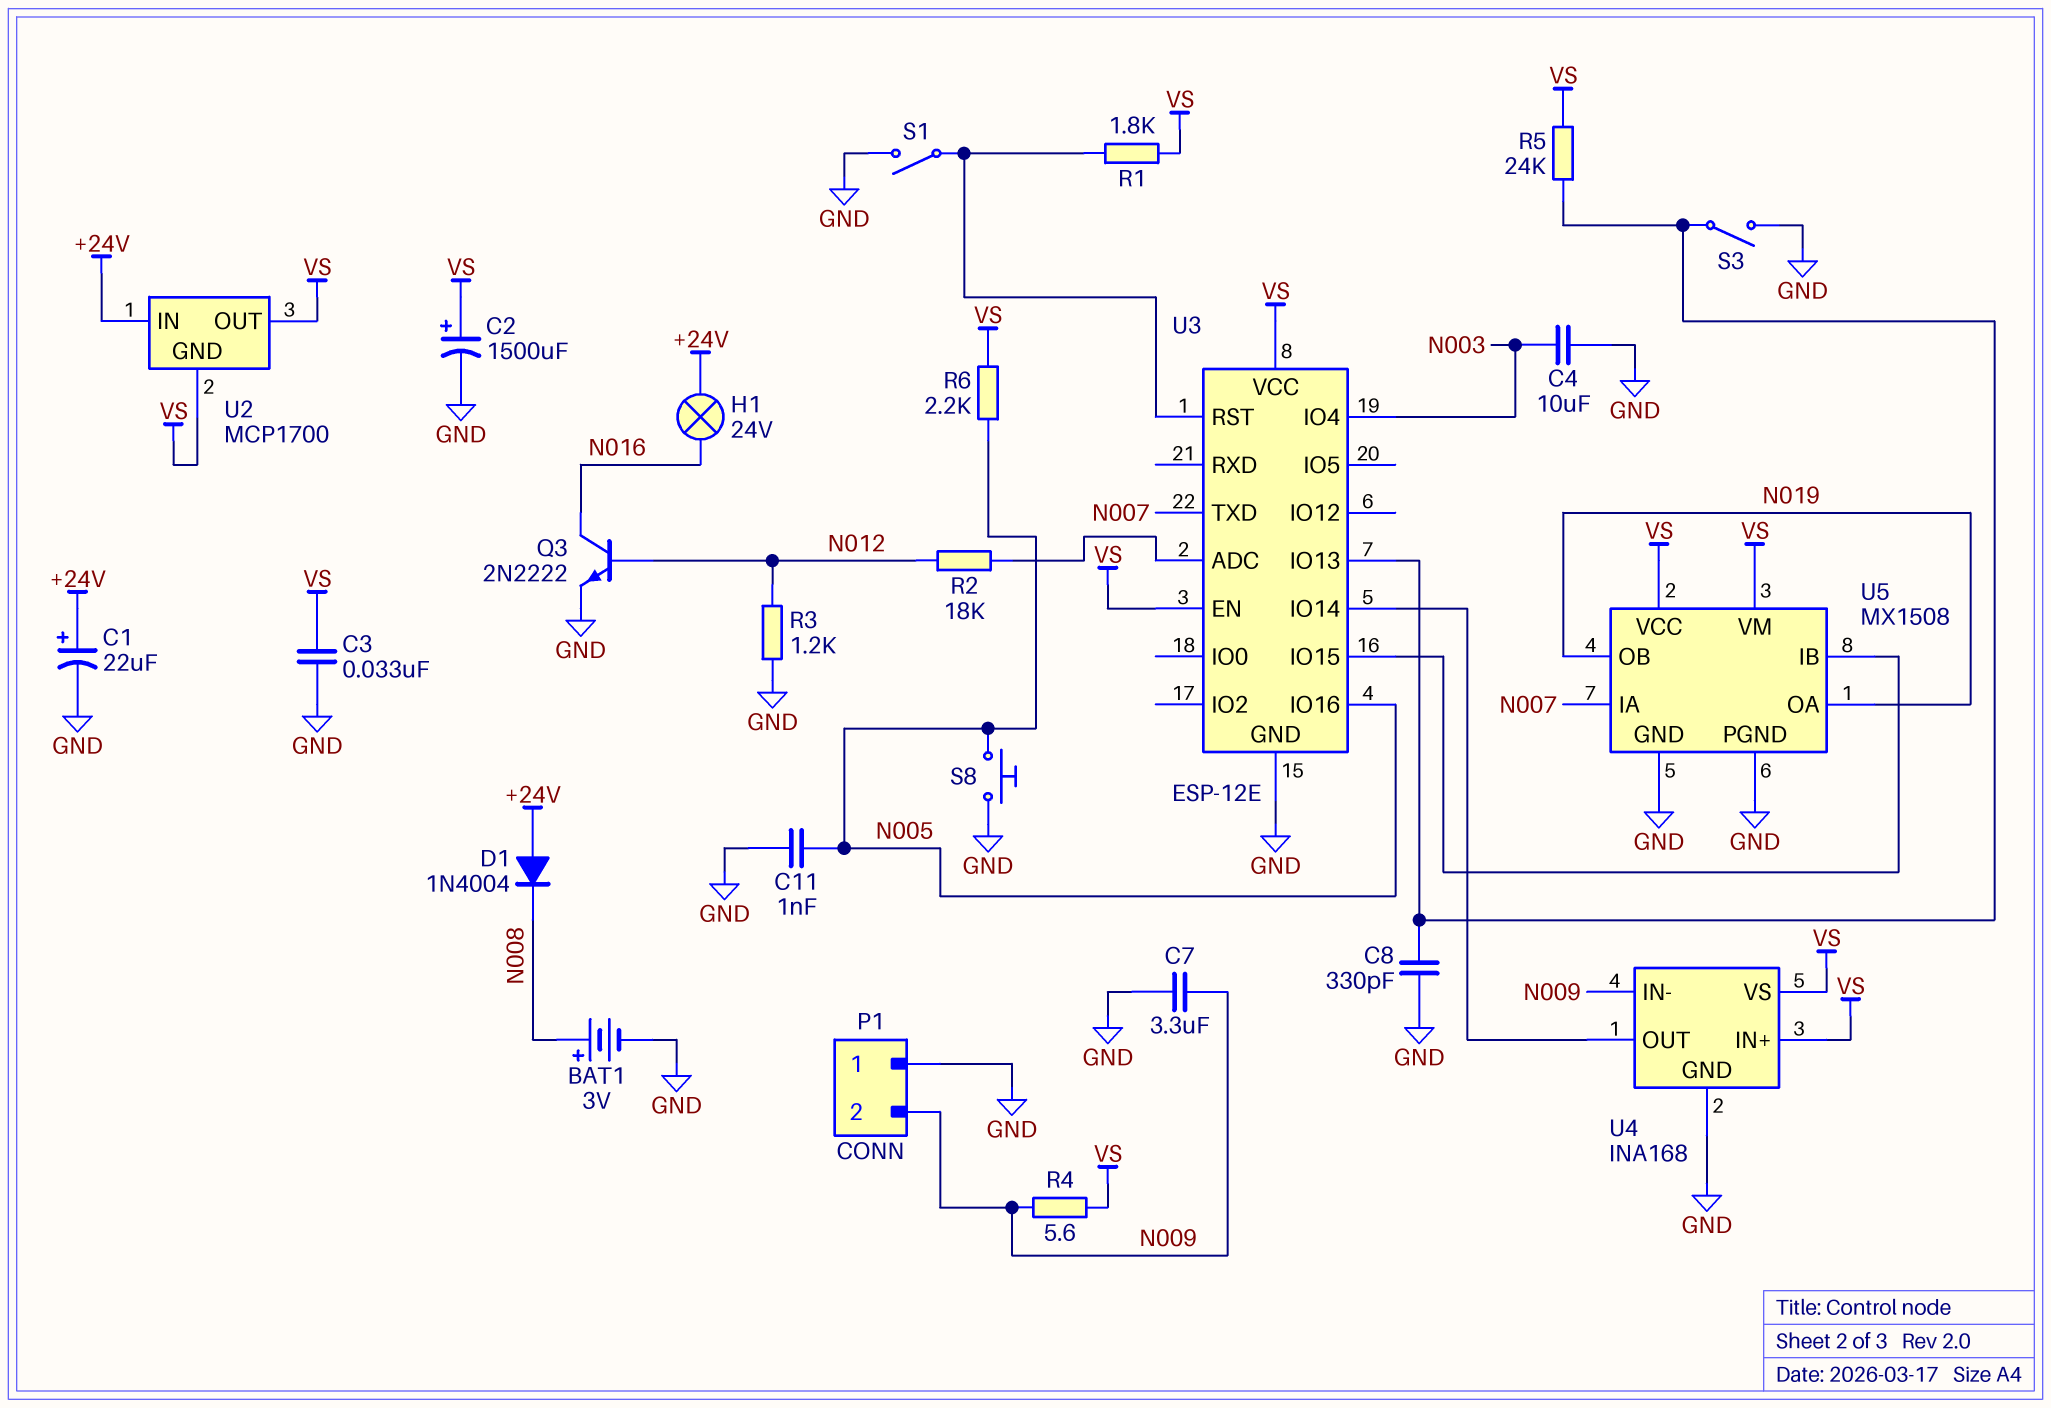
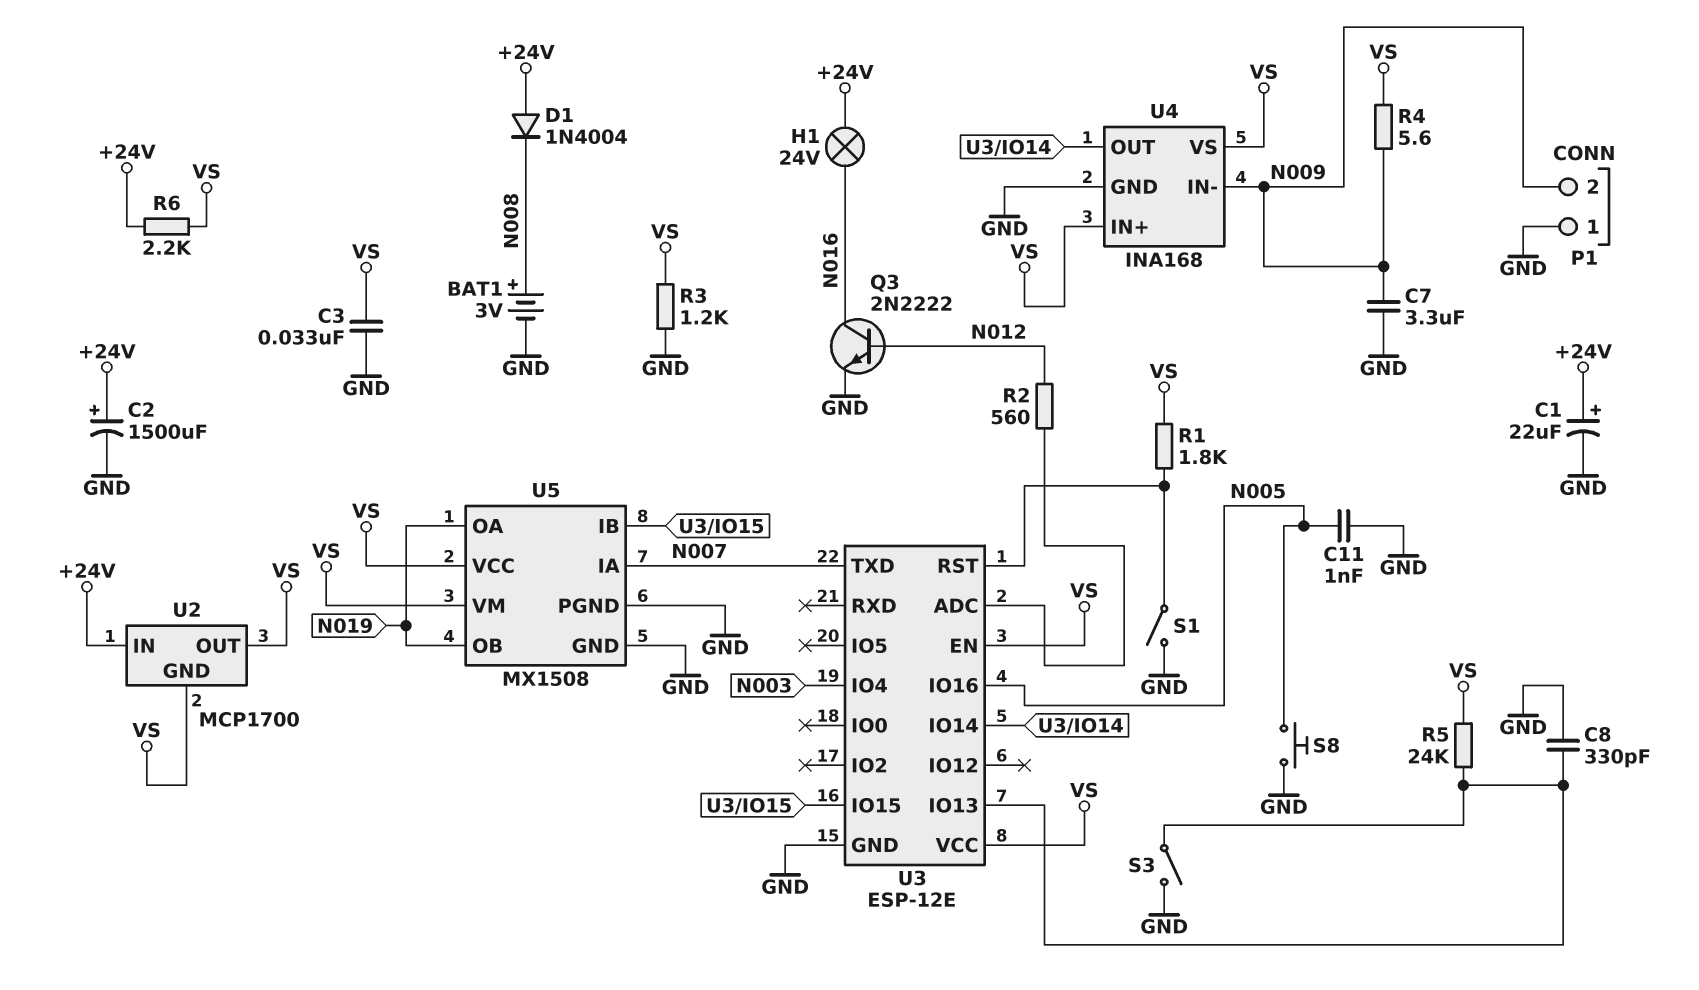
C2: 1500uF (plus VS, minus GND) -> 1500uF (plus +24V, minus GND)
C4: 10uF (GND, N003) -> none
R2: 18k (N012, U3/ADC) -> 560 (N012, U3/ADC)
R3: 1.2k (GND, N012) -> 1.2k (GND, VS)
R6: 2.2k (N005, VS) -> 2.2k (+24V, VS)

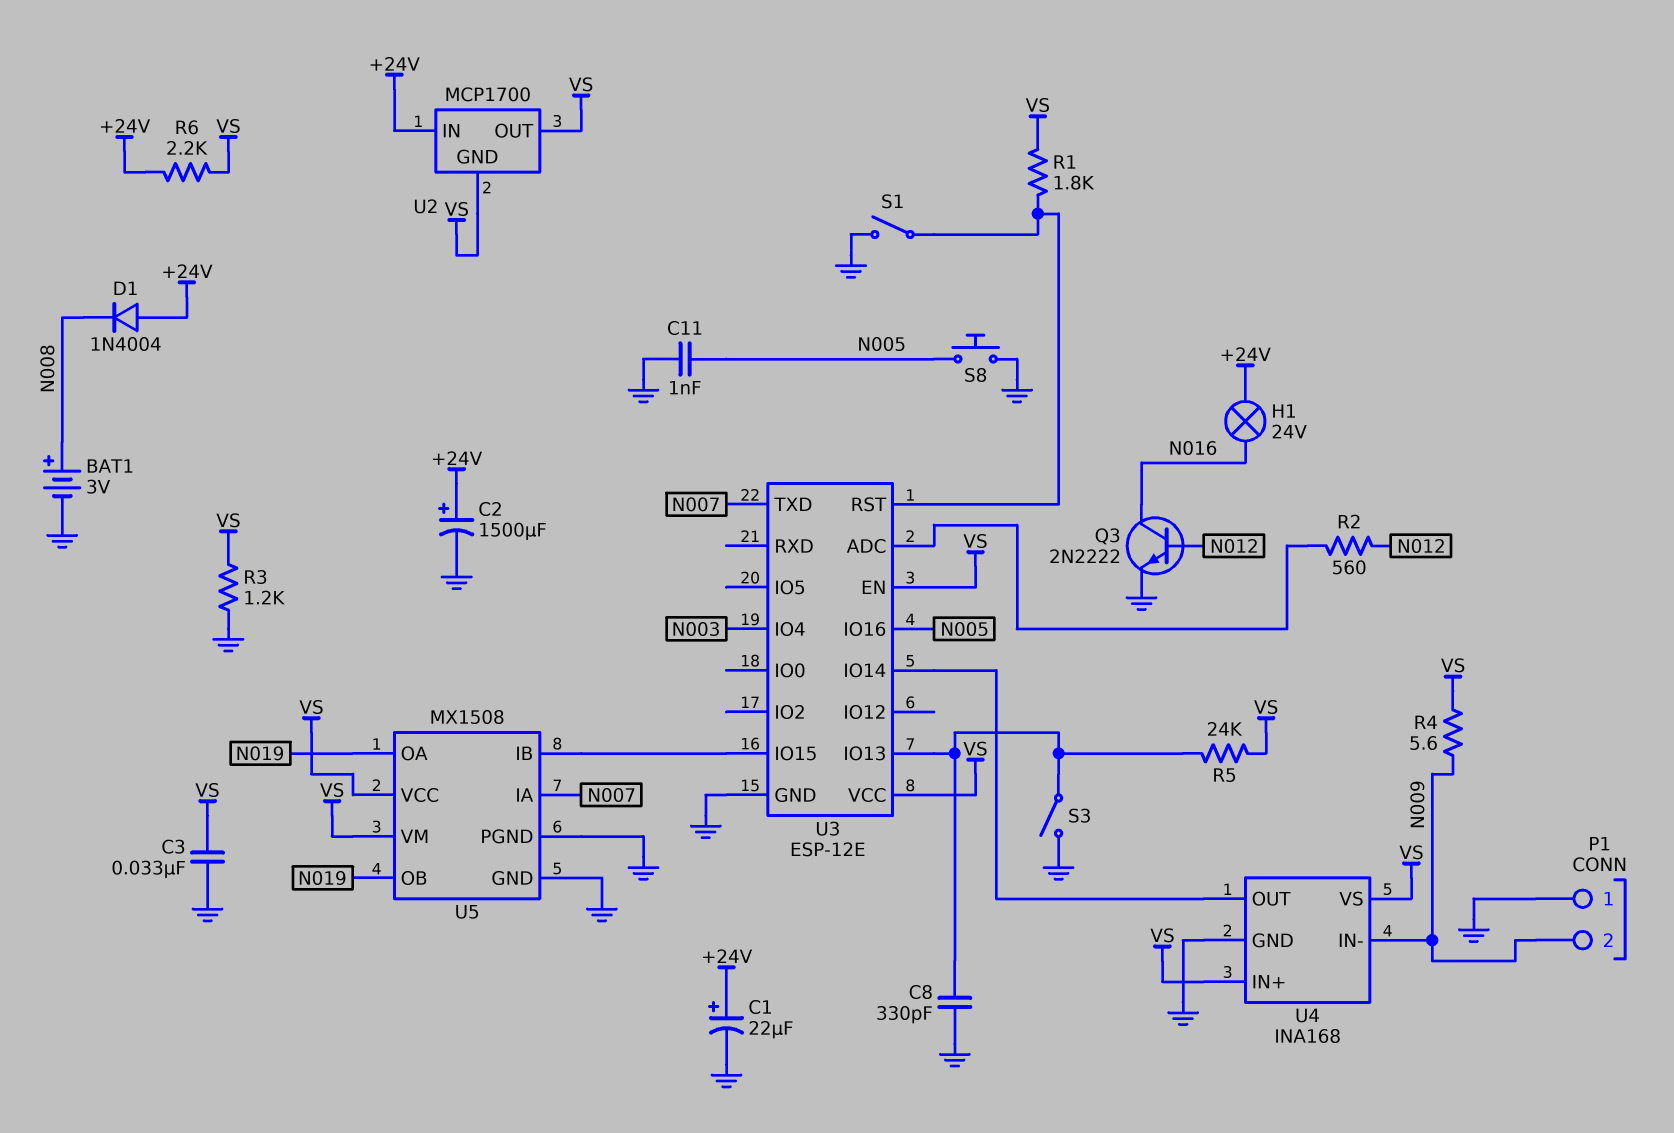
C7: 3.3uF (GND, N009) -> none

